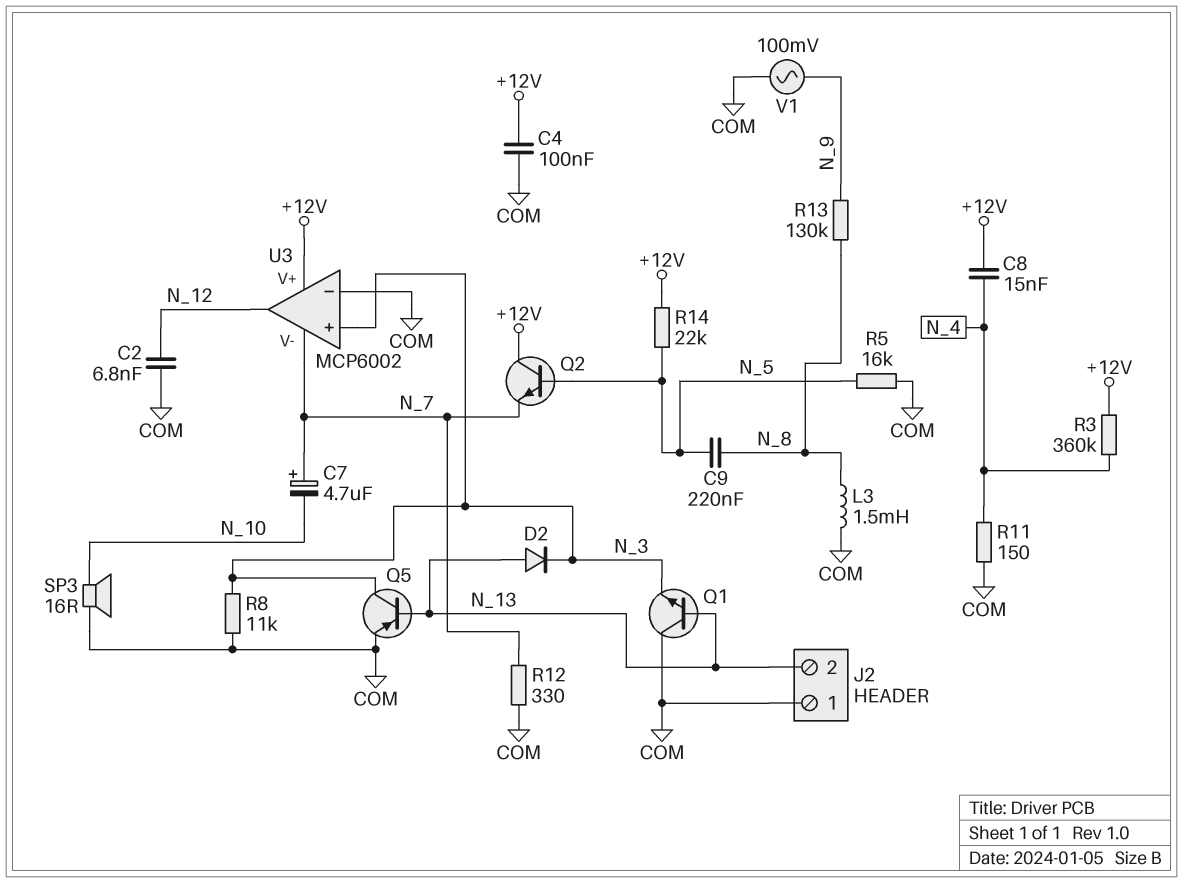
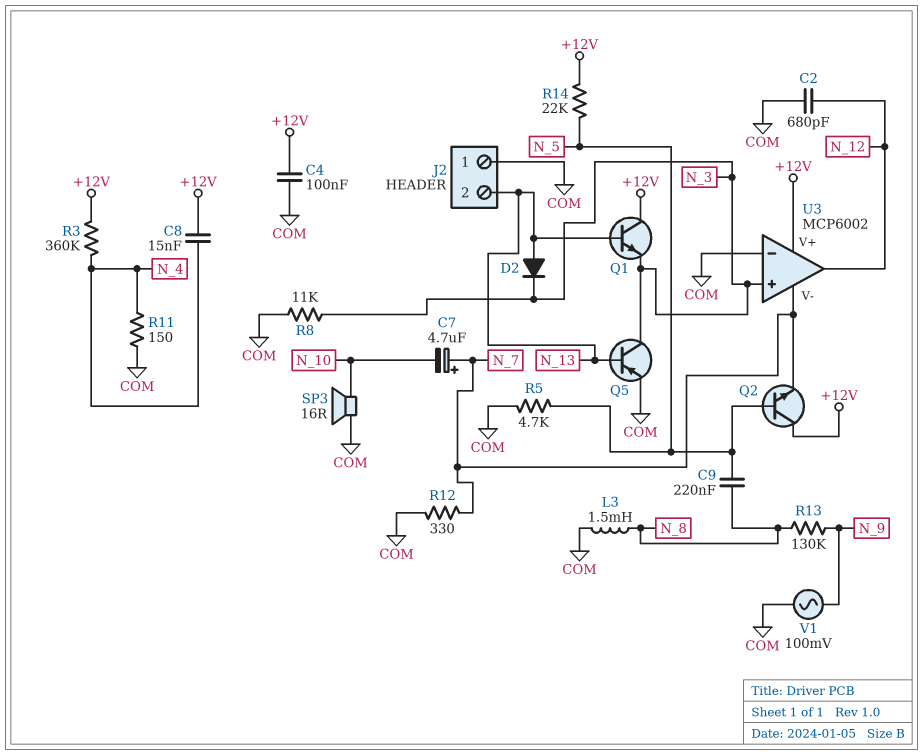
C2: 6.8nF (COM, N_12) -> 680pF (COM, N_12)
Q1: NPN (B N_13, C COM, E N_3) -> NPN (B N_13, C +12V, E N_3)
R5: 16k (COM, N_5) -> 4.7k (COM, N_5)

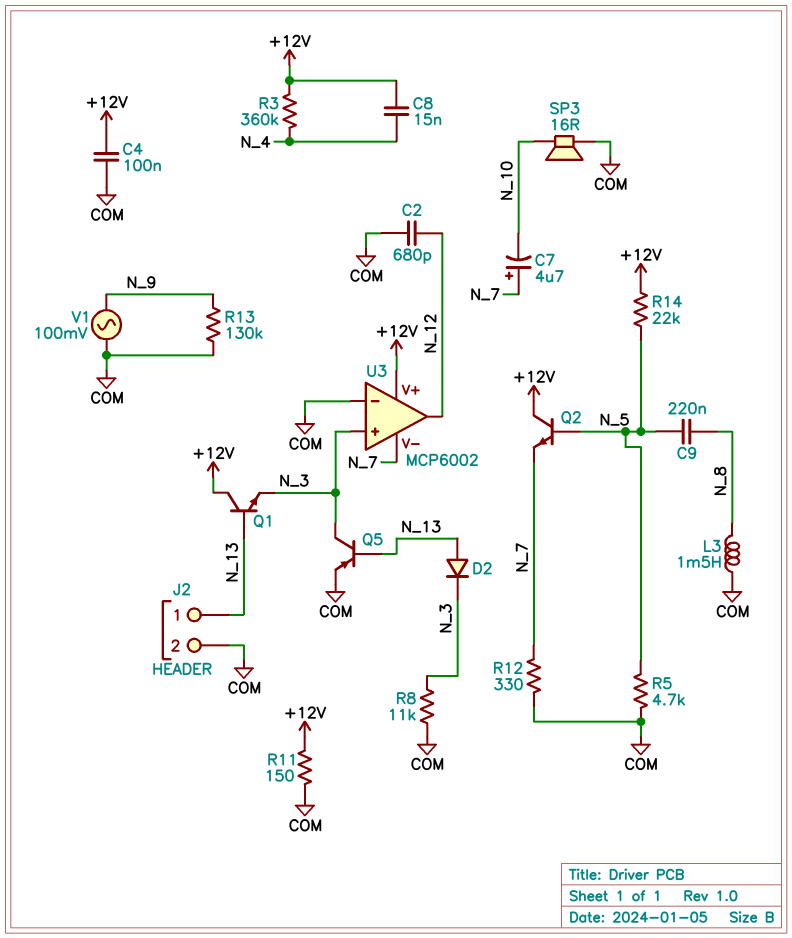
J2 pin 1: COM -> N_13
J2 pin 2: N_13 -> COM
R11: 150 (COM, N_4) -> 150 (+12V, COM)
R13: 130k (N_8, N_9) -> 130k (COM, N_9)

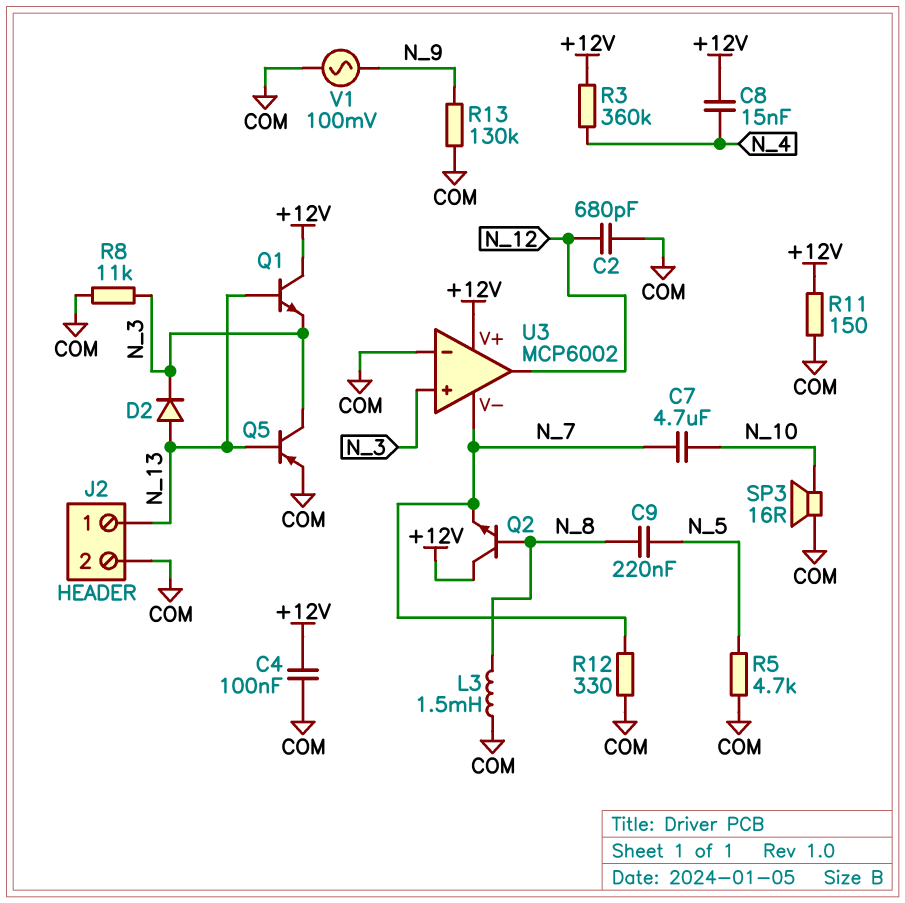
C7: 4.7uF (plus N_7, minus N_10) -> 4.7uF (N_7, N_10)
Q2: NPN (B N_5, C +12V, E N_7) -> NPN (B N_8, C +12V, E N_7)
R14: 22k (+12V, N_5) -> none

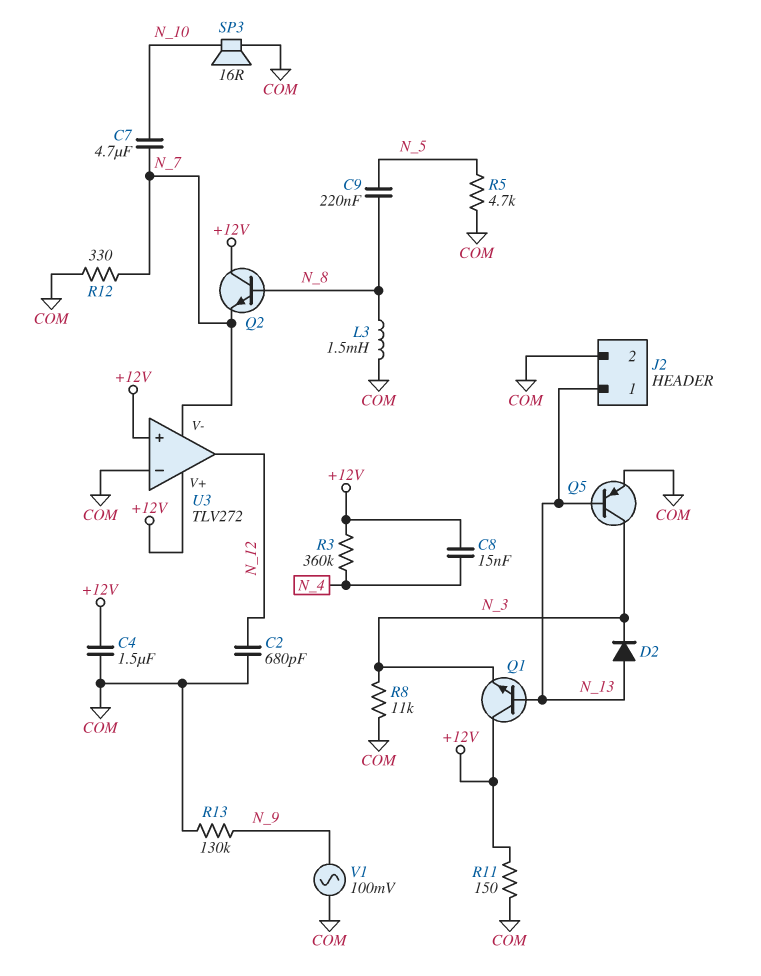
C4: 100nF (+12V, COM) -> 1.5uF (+12V, COM)
U3: MCP6002 -> TLV272
U3 pin in+: N_3 -> +12V

